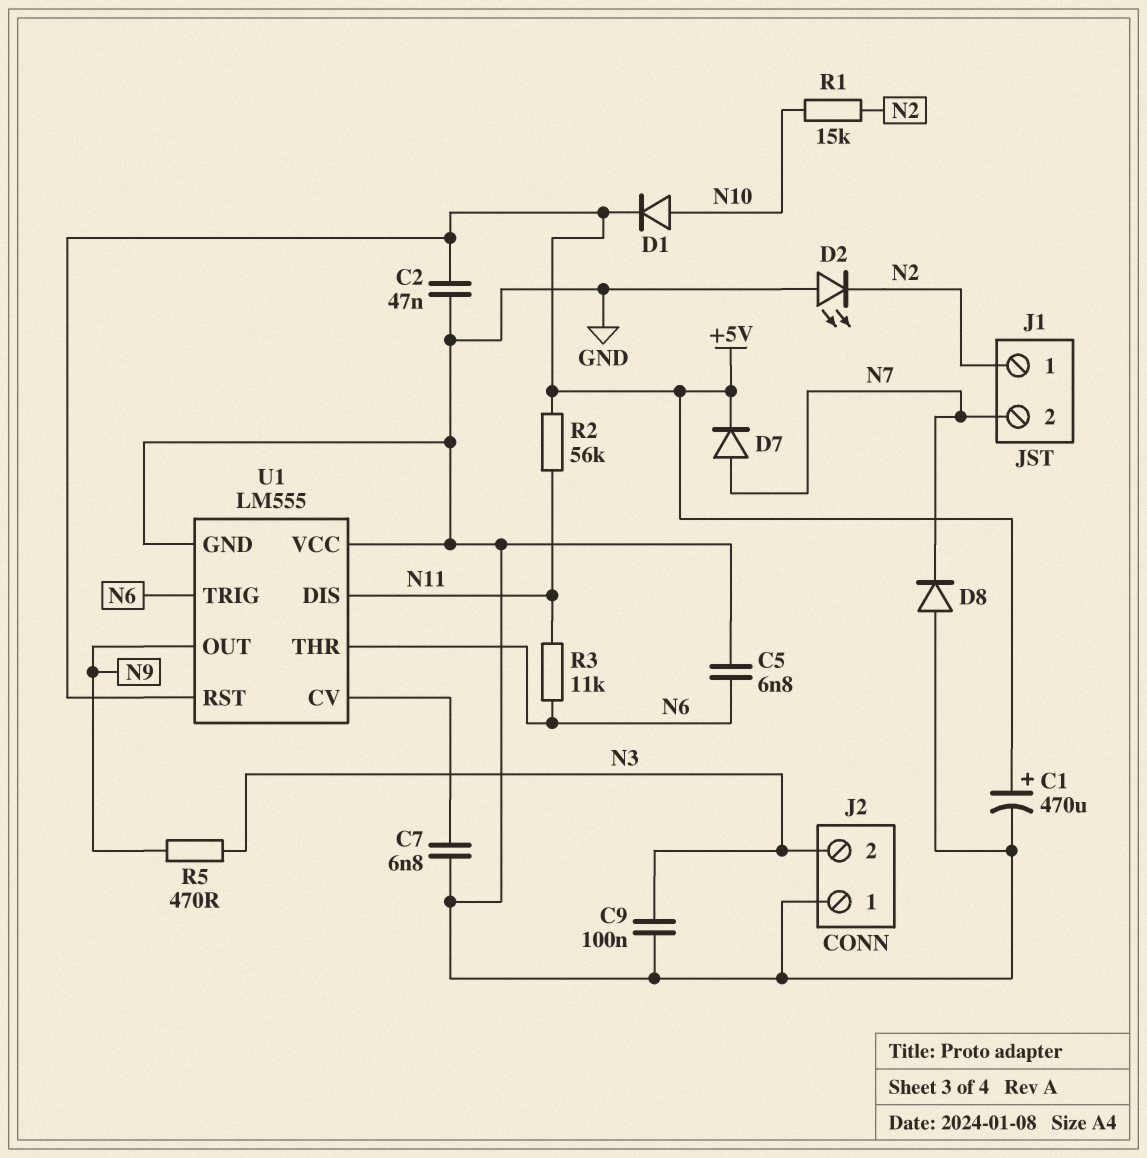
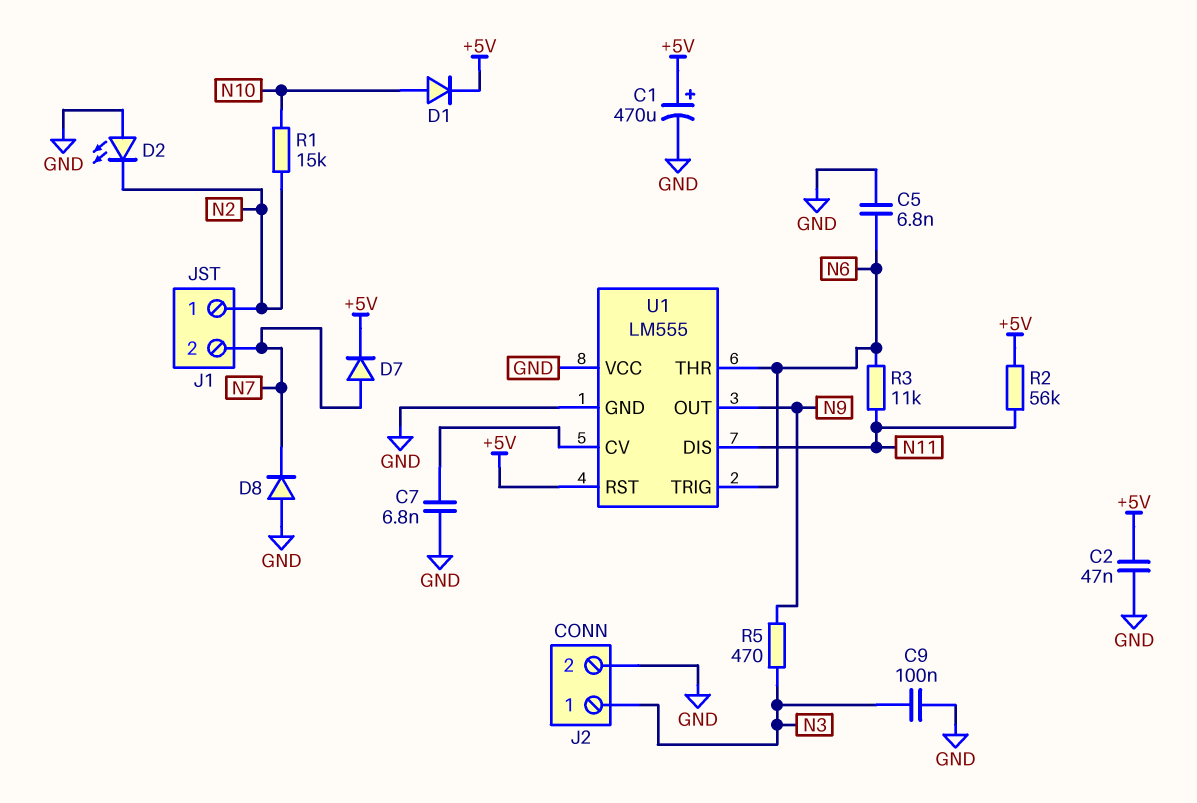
J2 pin 1: GND -> N3
J2 pin 2: N3 -> GND

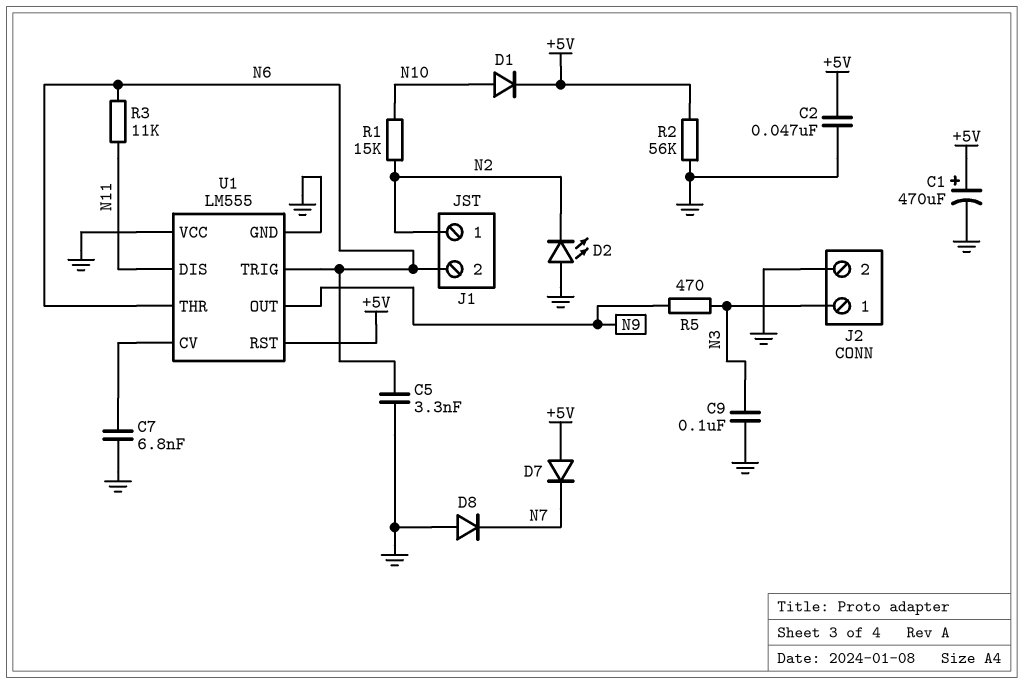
C5: 6.8nF (GND, N6) -> 3.3nF (GND, N6)
D7: diode (A N7, K +5V) -> diode (A +5V, K N7)
J1 pin 2: N7 -> N6
R2: 56k (+5V, N11) -> 56k (+5V, GND)

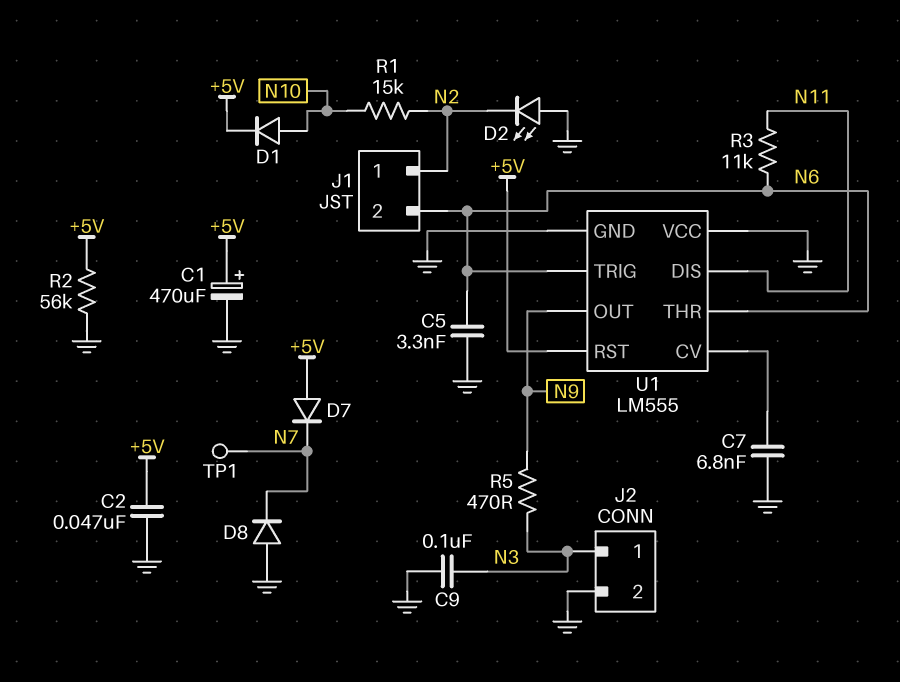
TP1: none -> test point (N7)

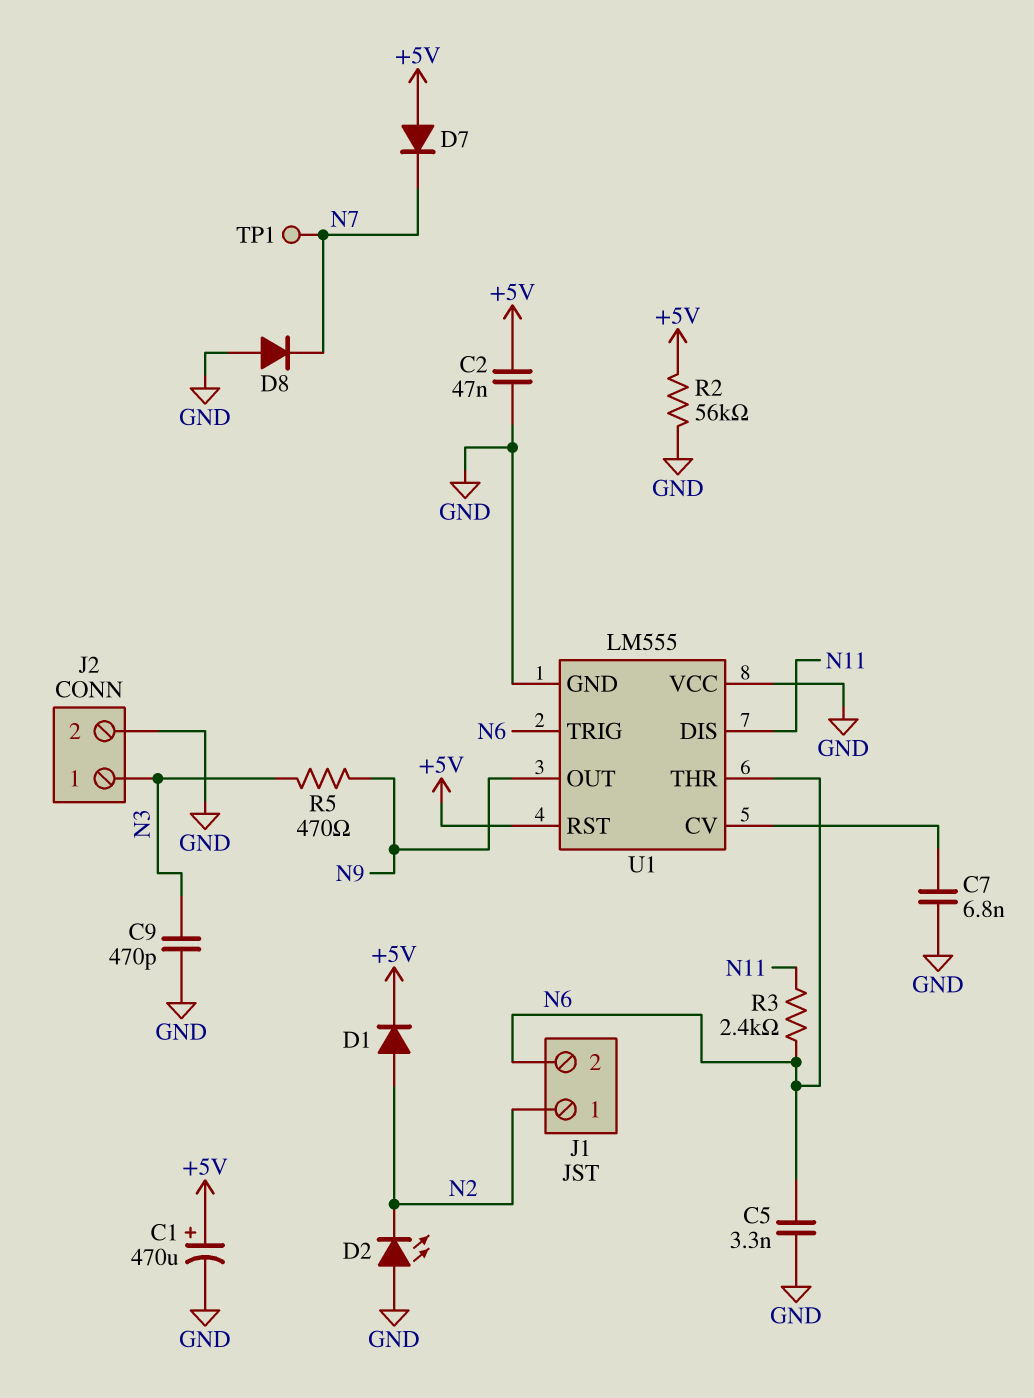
C9: 100nF (GND, N3) -> 470pF (GND, N3)
D1: diode (A N10, K +5V) -> diode (A N2, K +5V)
R1: 15k (N2, N10) -> none
R3: 11k (N6, N11) -> 2.4k (N6, N11)

